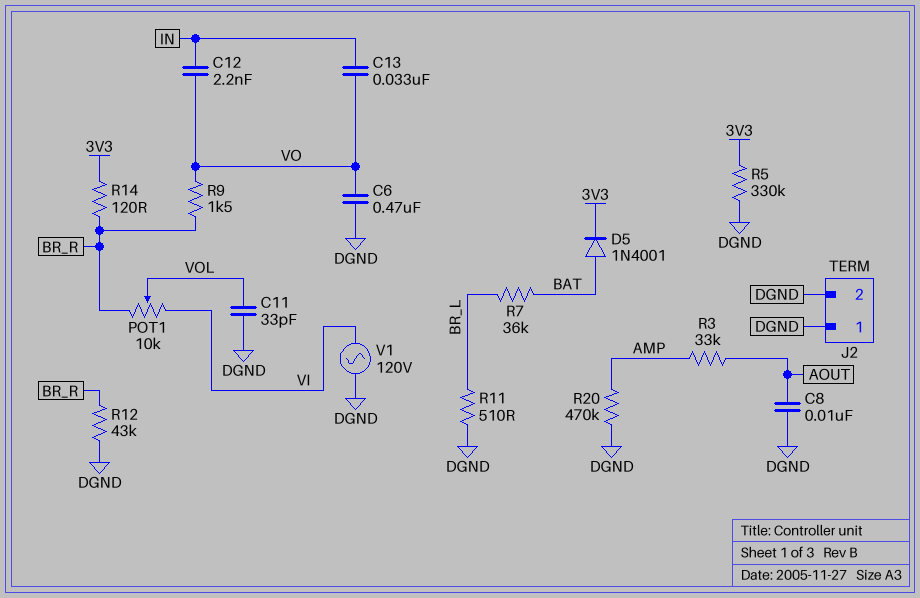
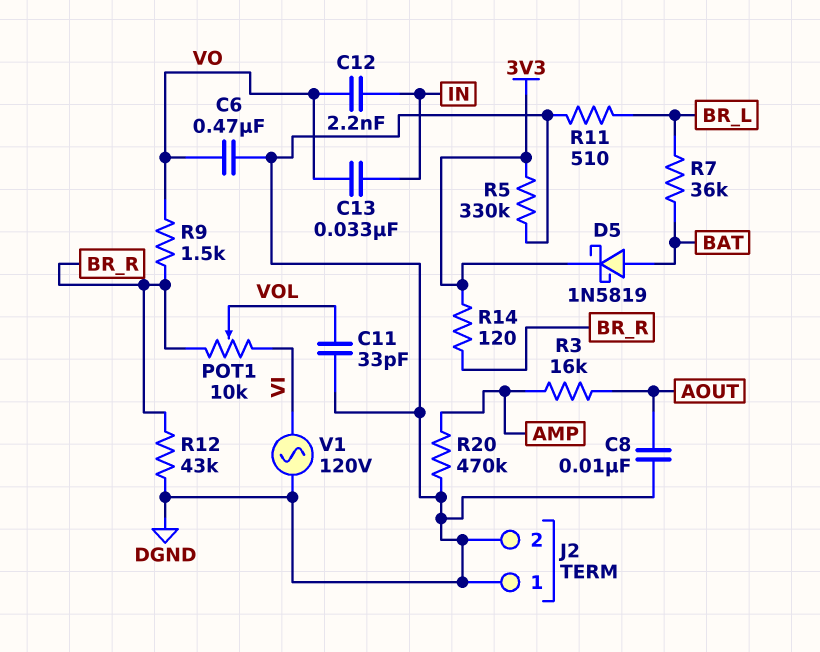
D5: diode 1N4001 (A BAT, K 3V3) -> schottky 1N5819 (A BAT, K 3V3)
R3: 33k (AMP, AOUT) -> 16k (AMP, AOUT)

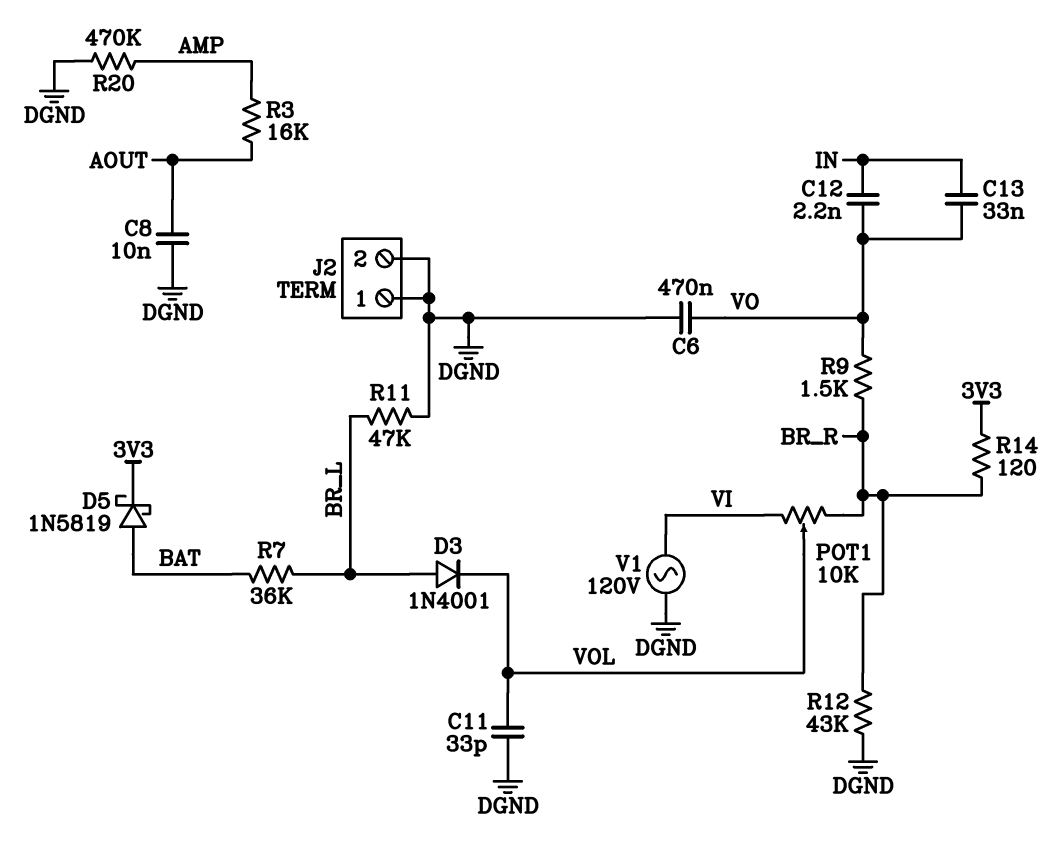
D3: none -> diode 1N4001 (A BR_L, K VOL)
R5: 330k (3V3, DGND) -> none
R11: 510 (BR_L, DGND) -> 47k (BR_L, DGND)

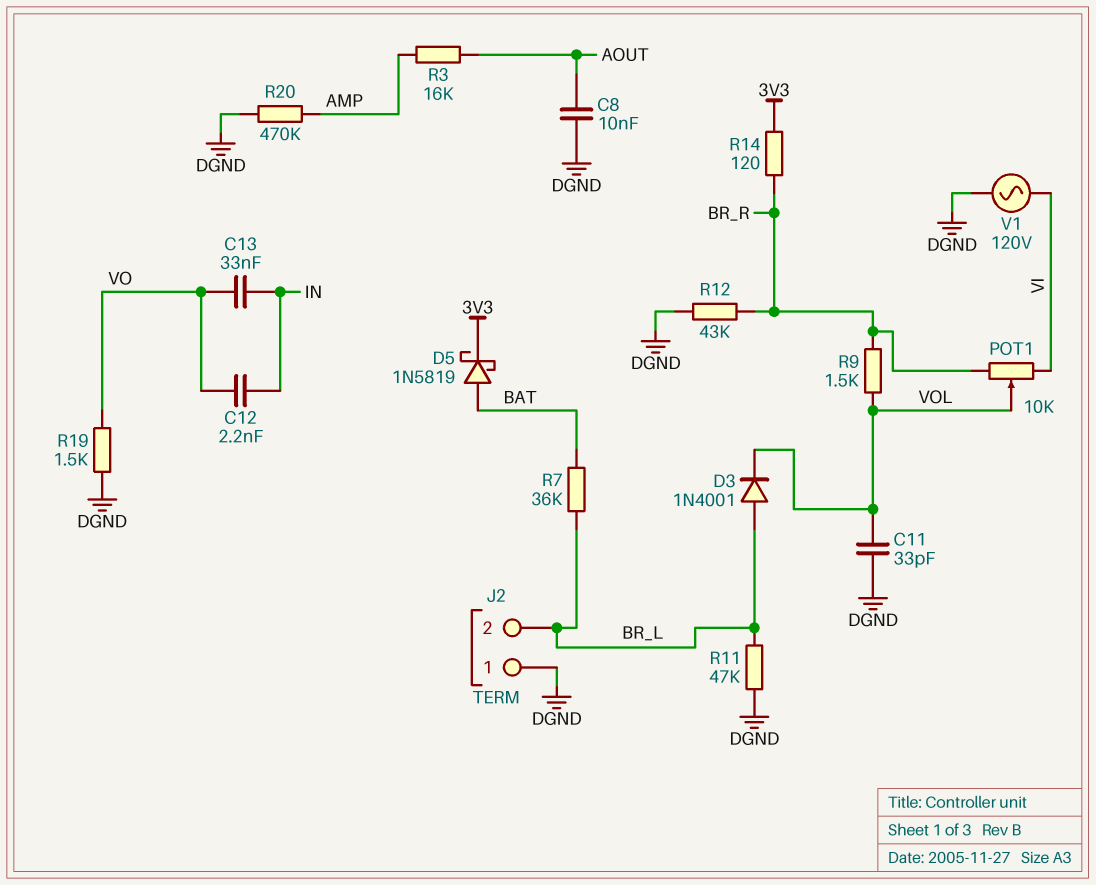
C6: 470nF (DGND, VO) -> none
J2 pin 2: DGND -> BR_L
R9: 1.5k (BR_R, VO) -> 1.5k (BR_R, VOL)
R19: none -> 1.5k (DGND, VO)

